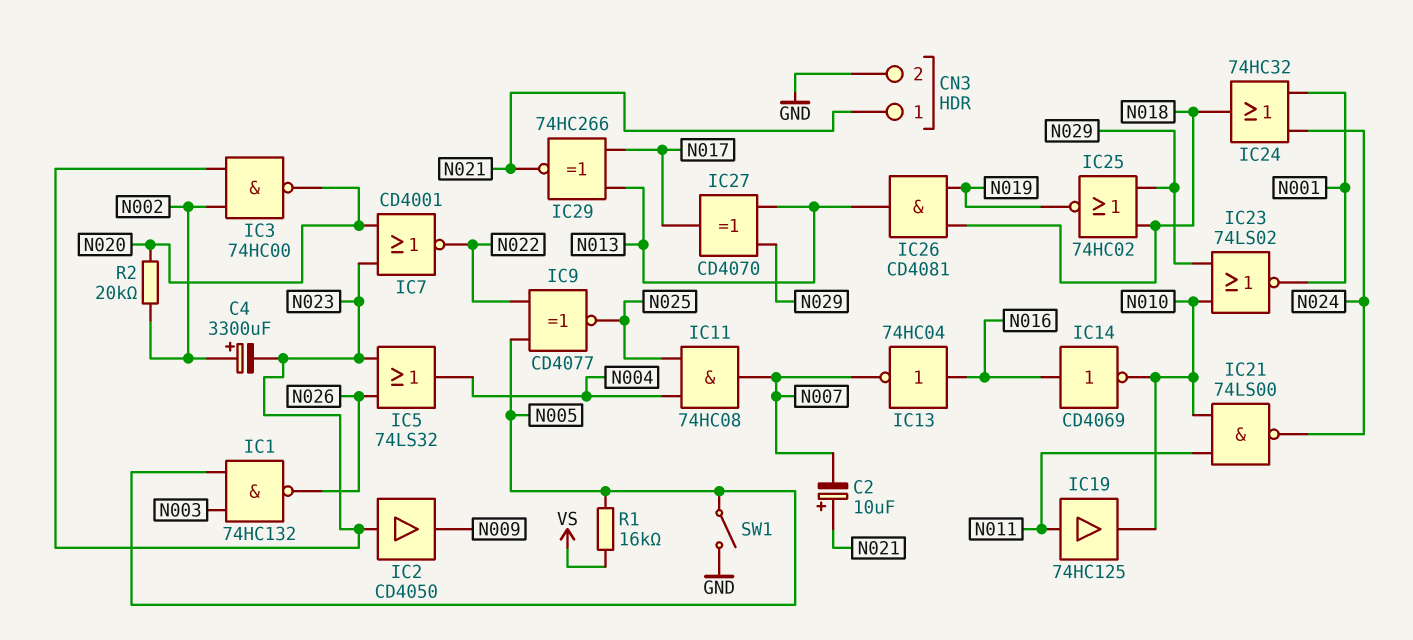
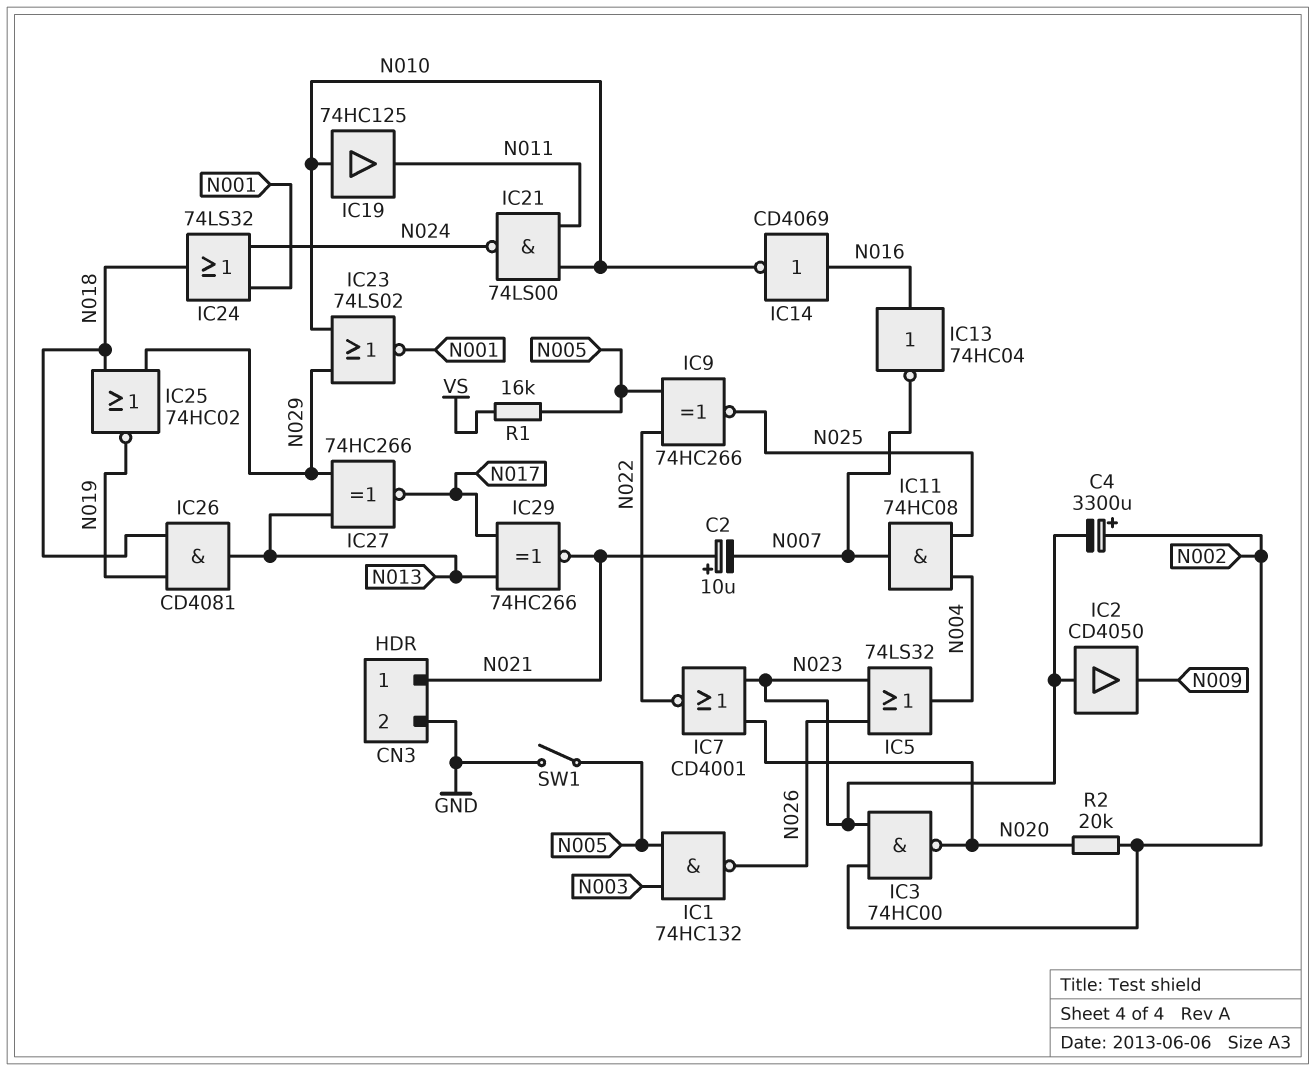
IC9: XNOR CD4077 (in N005, in N022, out N025) -> XNOR 74HC266 (in N005, in N022, out N025)
IC19: buffer 74HC125 (in N011, out N010) -> buffer 74HC125 (in N010, out N011)
IC24: OR 74HC32 (in N001, in N024, out N018) -> OR 74LS32 (in N001, in N024, out N018)
IC27: XOR CD4070 (in N013, in N029, out N017) -> XNOR 74HC266 (in N013, in N029, out N017)

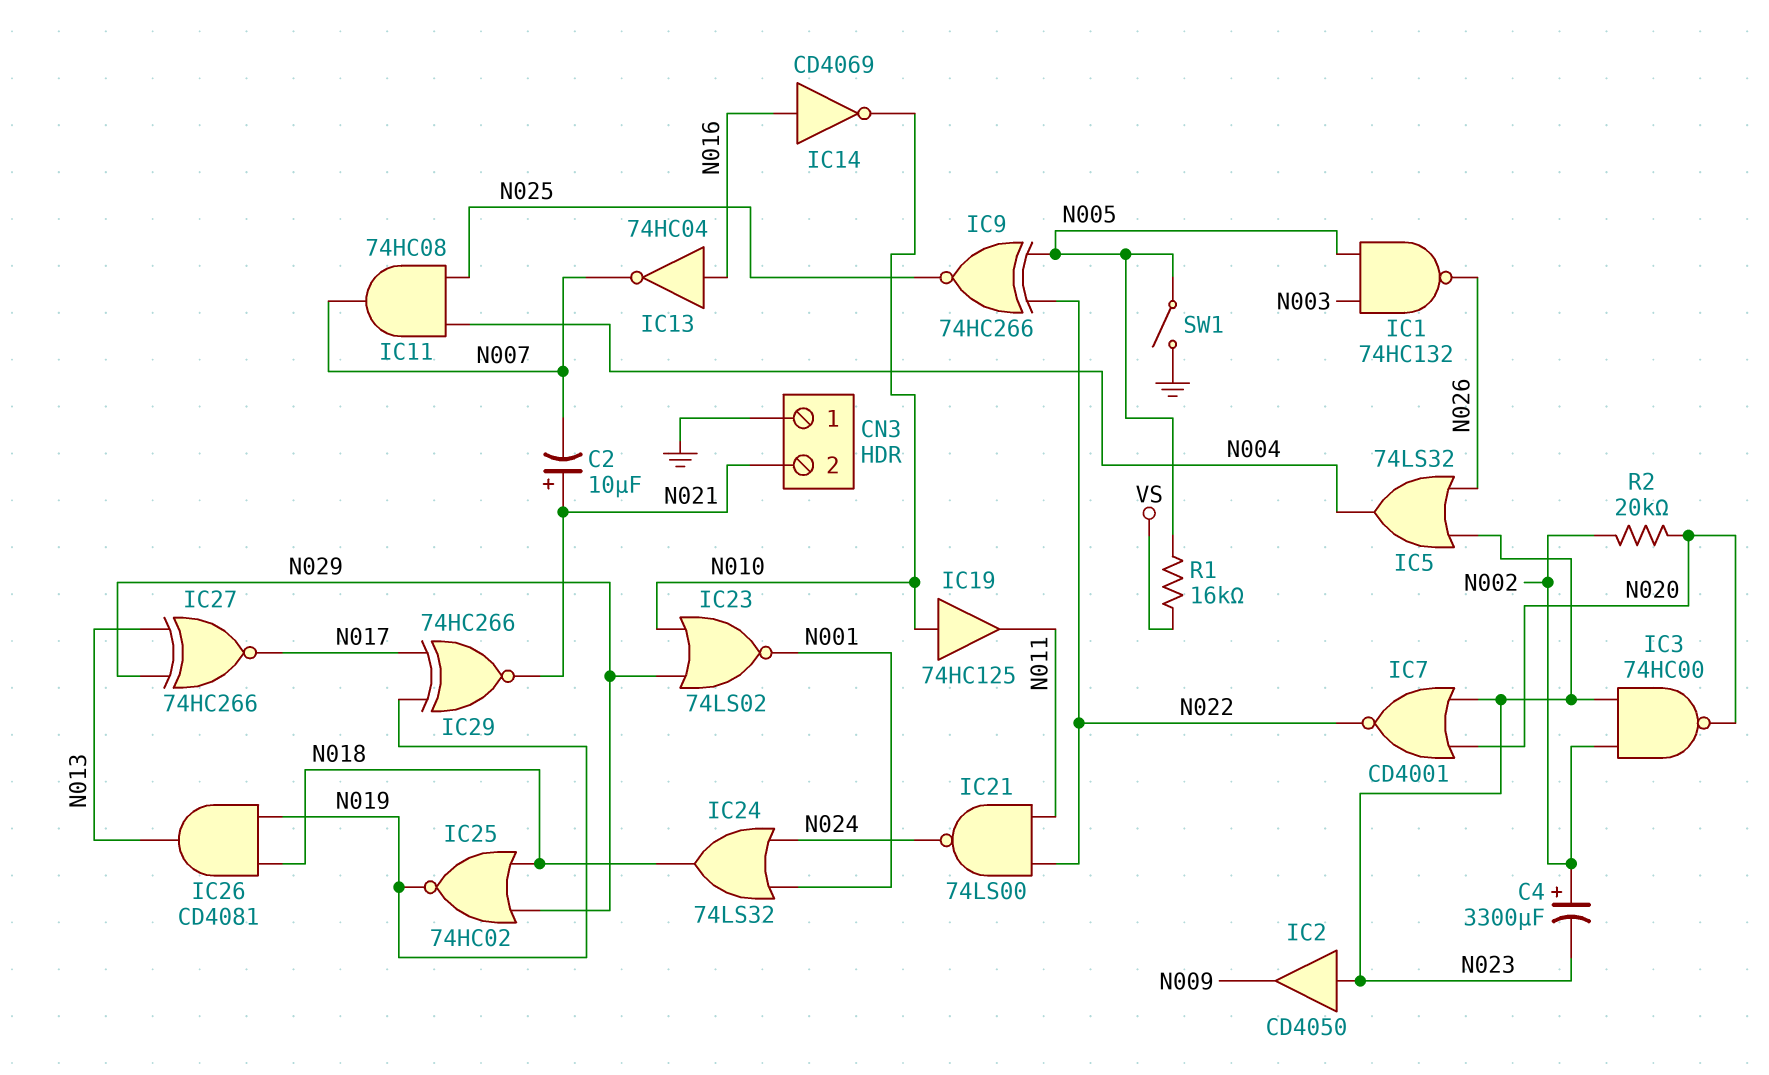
CN3 pin 1: N021 -> GND
CN3 pin 2: GND -> N021
IC21: NAND 74LS00 (in N010, in N011, out N024) -> NAND 74LS00 (in N011, in N022, out N024)
IC29: XNOR 74HC266 (in N013, in N017, out N021) -> XNOR 74HC266 (in N017, in N019, out N021)

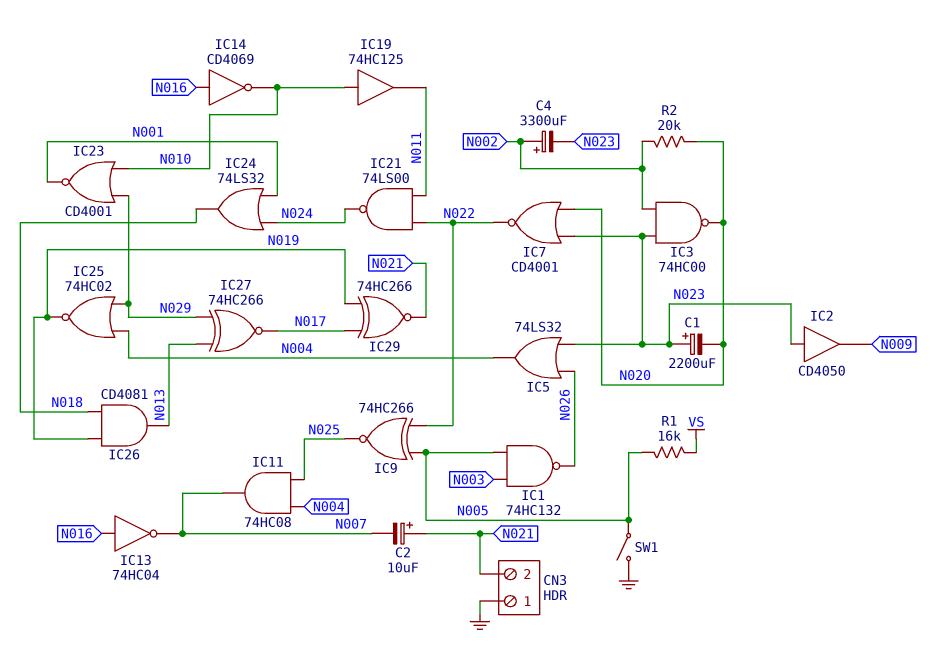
C1: none -> 2200uF (plus N023, minus N020)
IC23: NOR 74LS02 (in N010, in N029, out N001) -> NOR CD4001 (in N010, in N029, out N001)
IC25: NOR 74HC02 (in N018, in N029, out N019) -> NOR 74HC02 (in N004, in N029, out N019)

